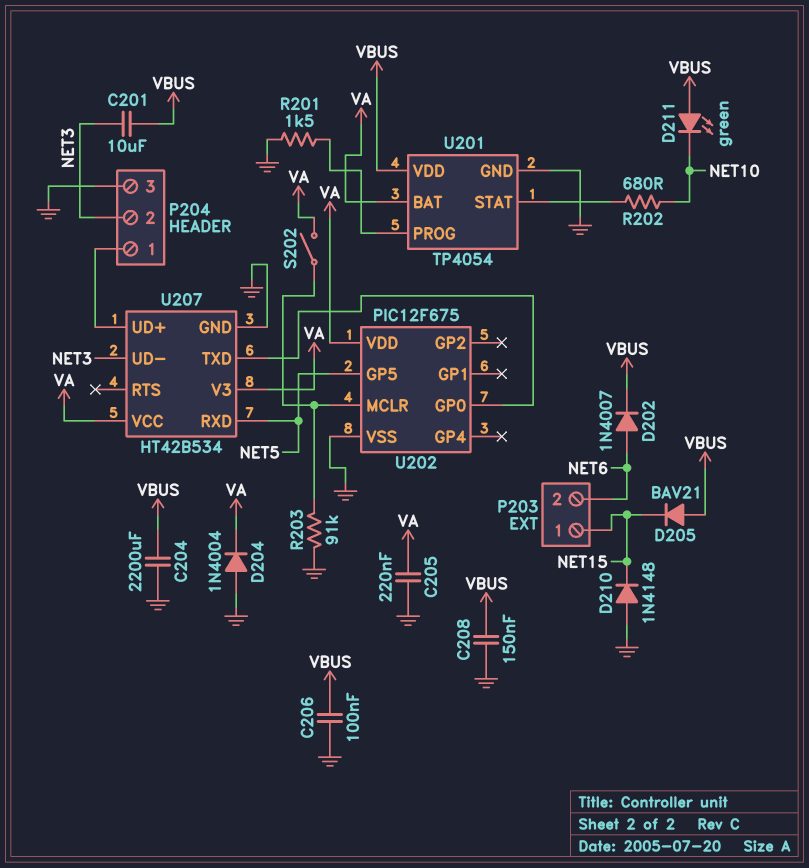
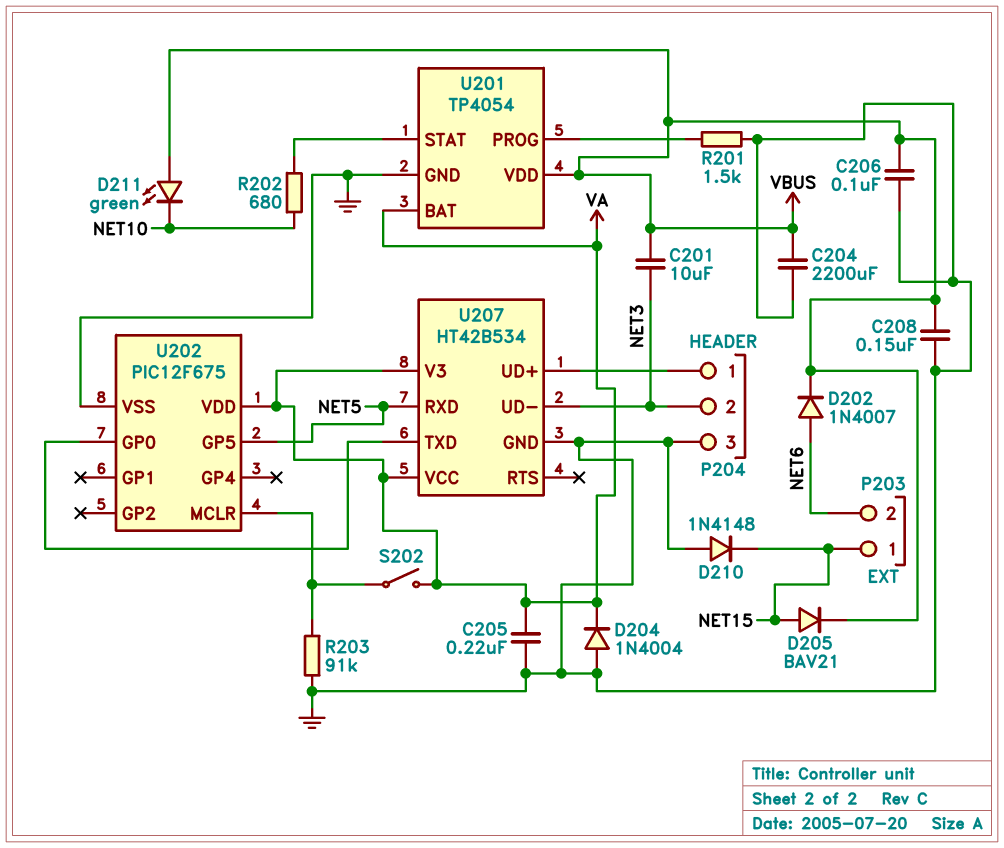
D205: diode BAV21 (A VBUS, K NET15) -> diode BAV21 (A NET15, K VBUS)

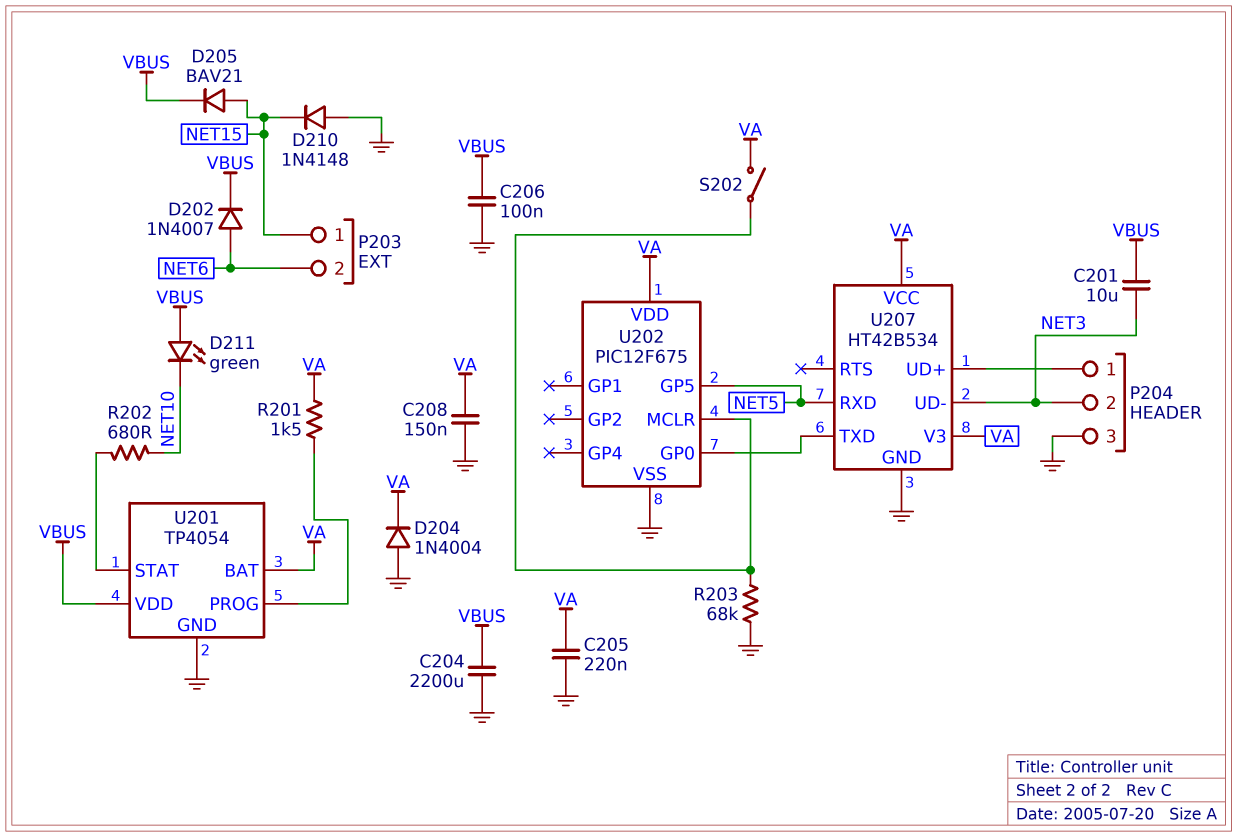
C208: 150nF (GND, VBUS) -> 150nF (GND, VA)
R201: 1.5k (GND, U201/PROG) -> 1.5k (U201/PROG, VA)
R203: 91k (GND, U202/MCLR) -> 68k (GND, U202/MCLR)

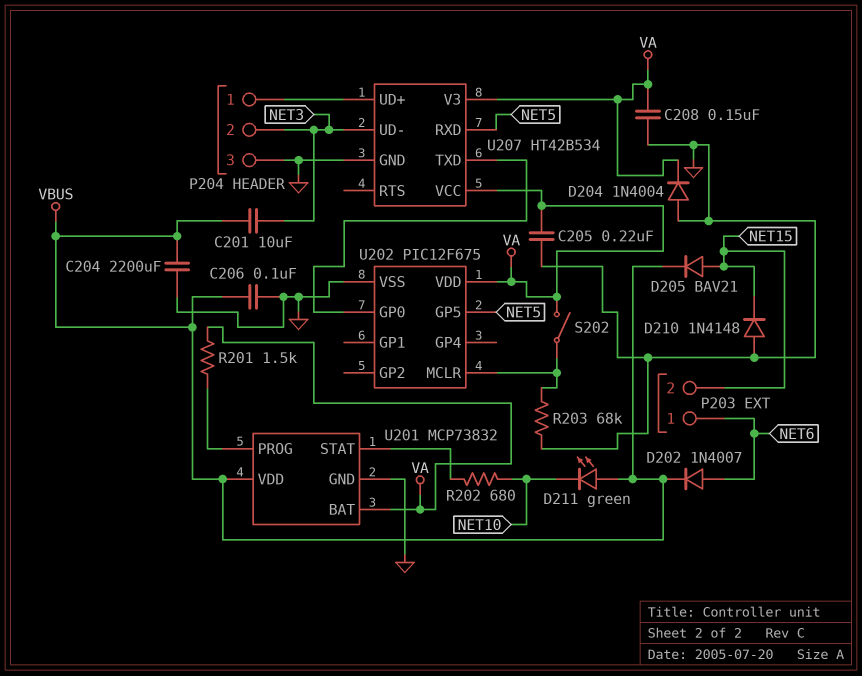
P203 pin 1: NET15 -> NET6
P203 pin 2: NET6 -> NET15
U201: TP4054 -> MCP73832

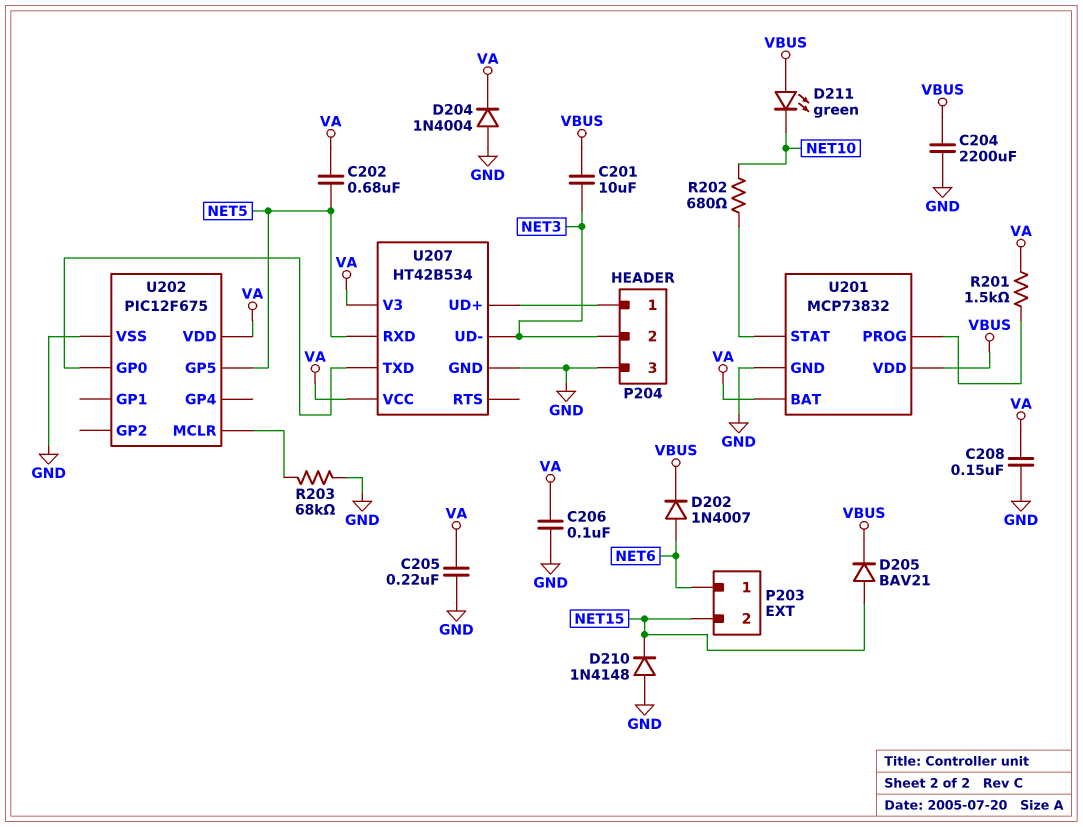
C202: none -> 680nF (NET5, VA)
C206: 100nF (GND, VBUS) -> 100nF (GND, VA)
S202: switch (U202/MCLR, VA) -> none

